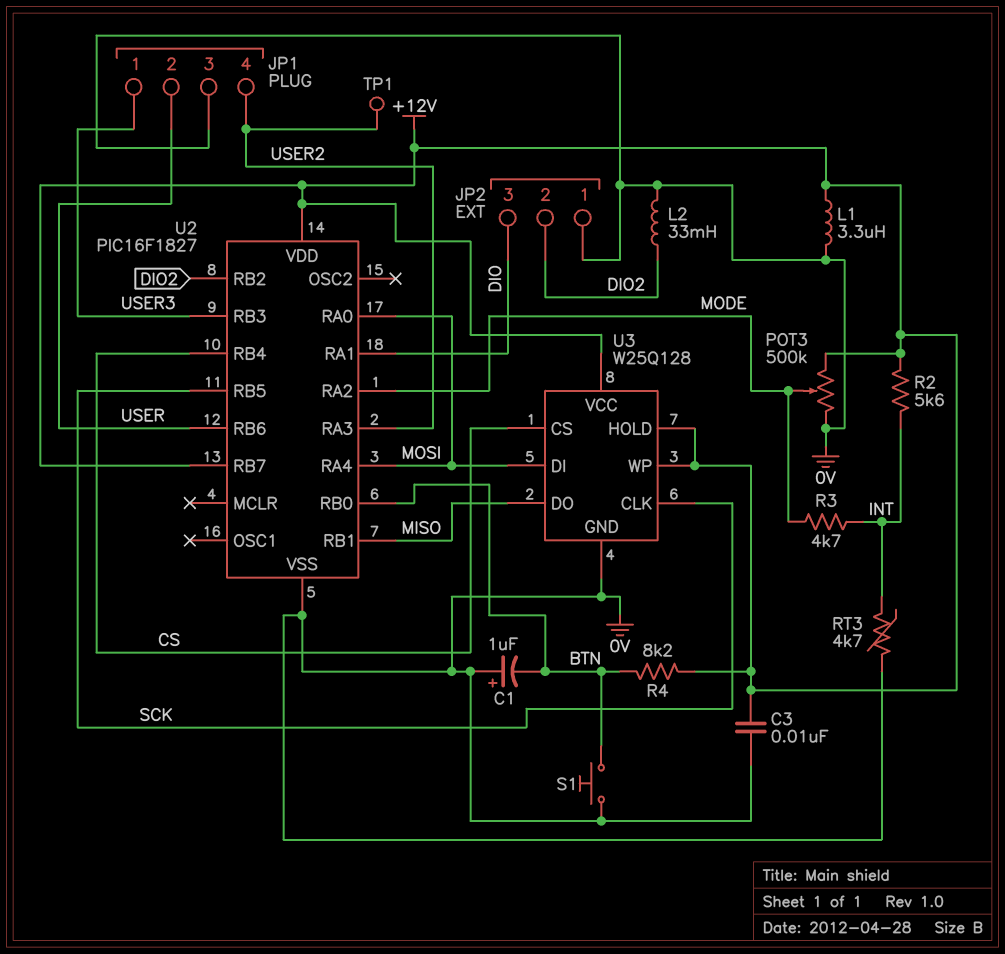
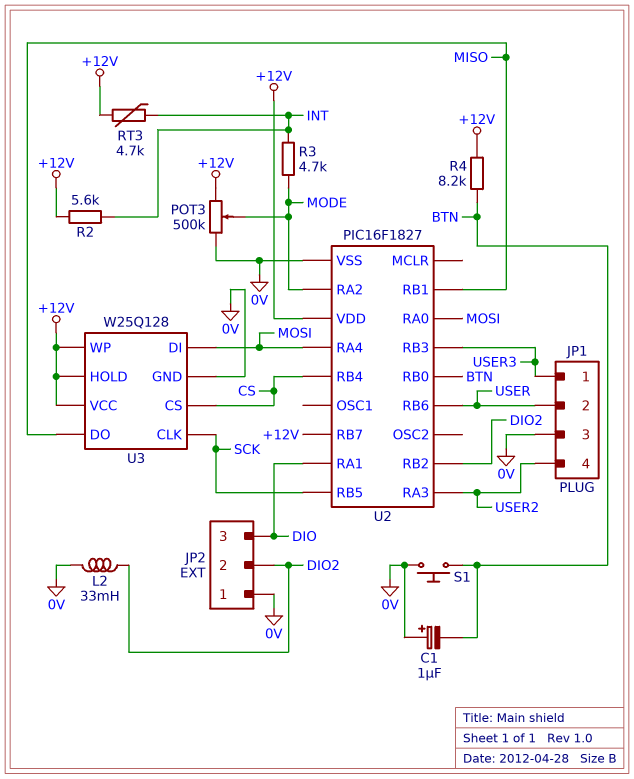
C3: 10nF (+12V, 0V) -> none
L1: 3.3uH (+12V, 0V) -> none
RT3: 4.7k (0V, INT) -> 4.7k (+12V, INT)
TP1: test point (USER2) -> none

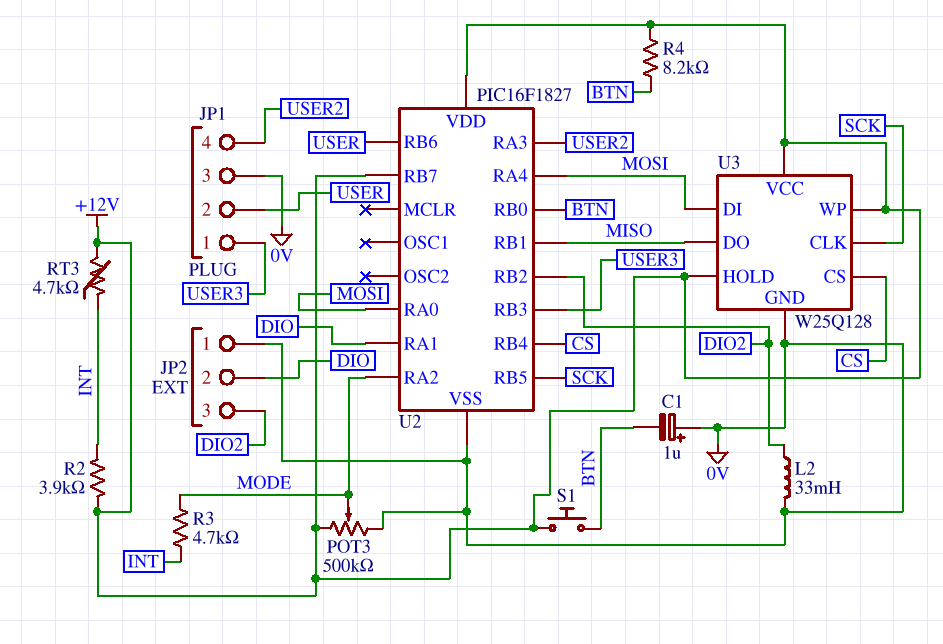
JP2 pin 2: DIO2 -> DIO
JP2 pin 3: DIO -> DIO2
R2: 5.6k (+12V, INT) -> 3.9k (+12V, INT)
S1: button (0V, BTN) -> button (+12V, BTN)

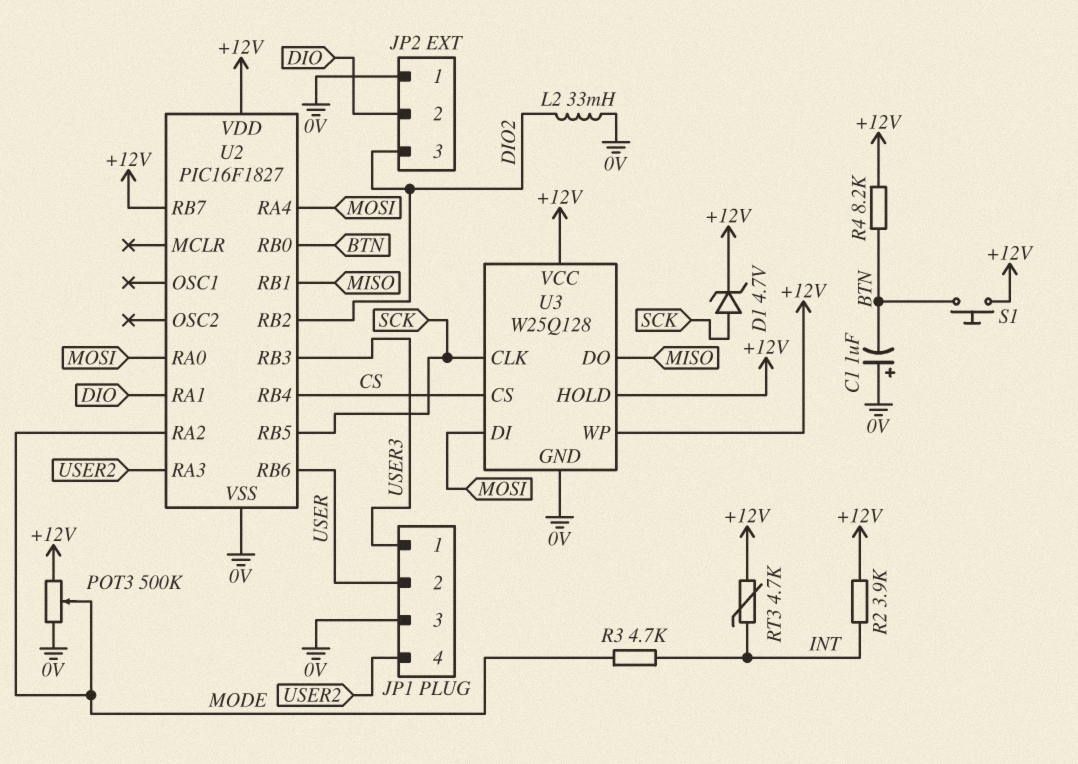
D1: none -> zener 4.7V (A SCK, K +12V)

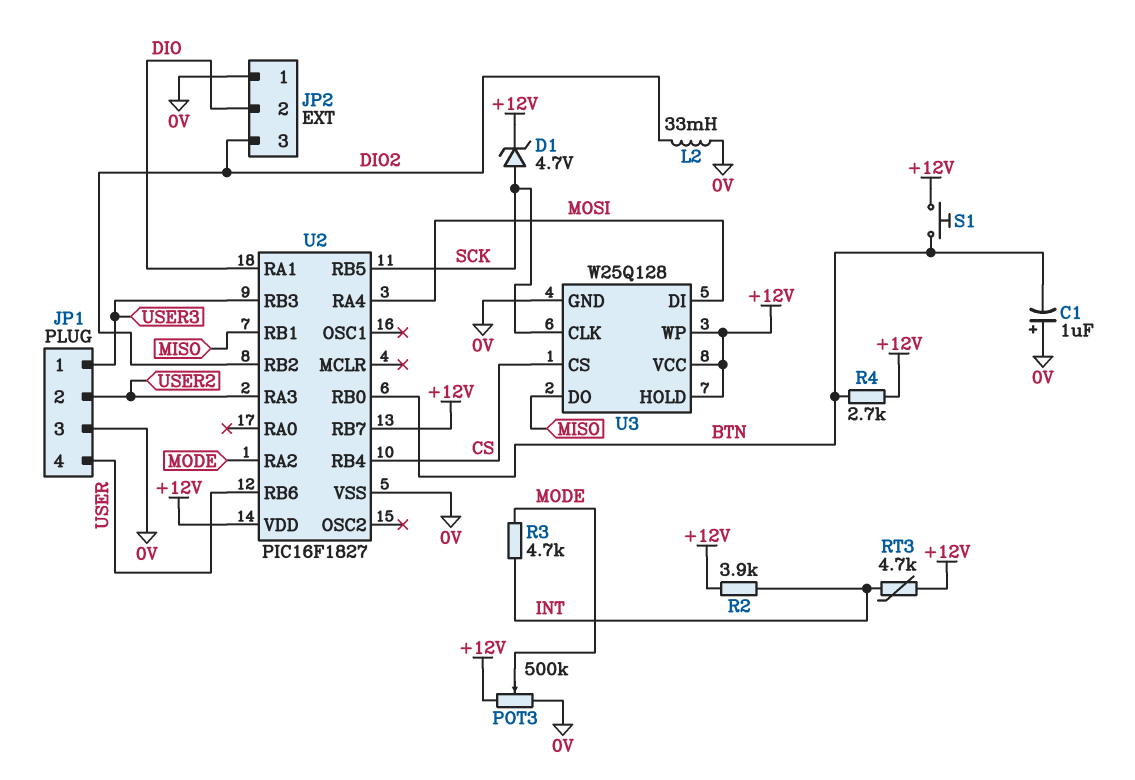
JP1 pin 2: USER -> USER2
JP1 pin 4: USER2 -> USER
R4: 8.2k (+12V, BTN) -> 2.7k (+12V, BTN)
U2 pin RA0: MOSI -> none

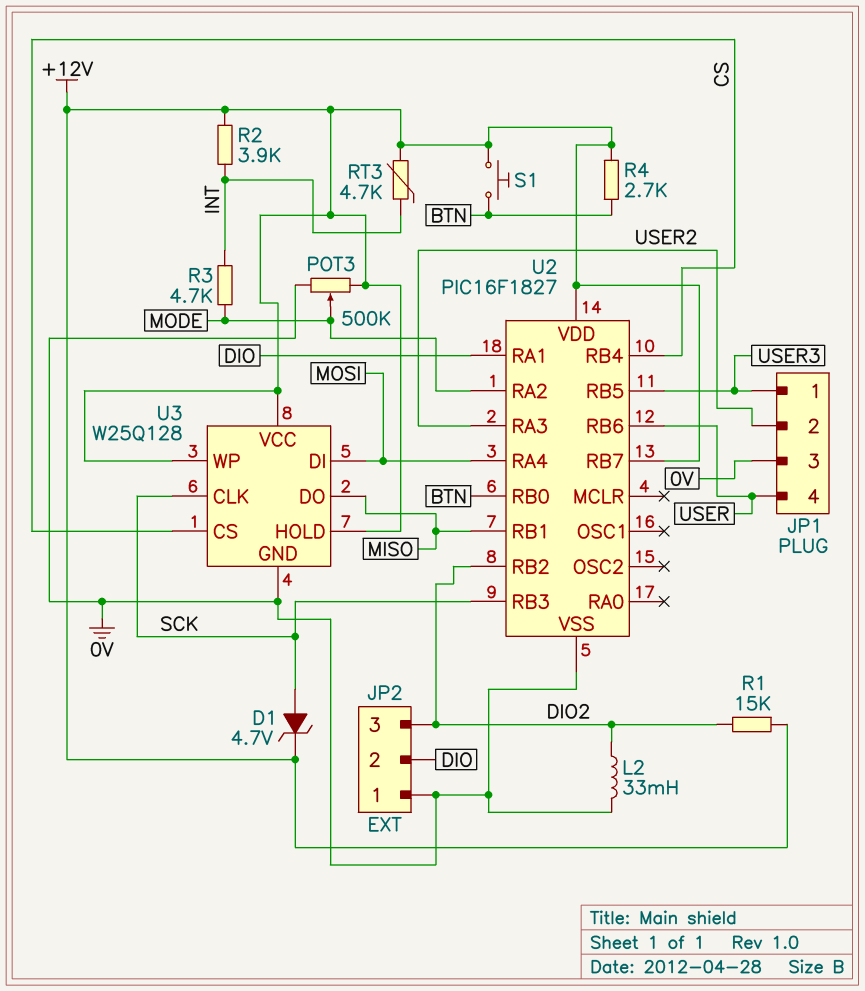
C1: 1uF (plus 0V, minus BTN) -> none
R1: none -> 15k (+12V, DIO2)
U2 pin RB3: USER3 -> SCK
U2 pin RB5: SCK -> USER3

